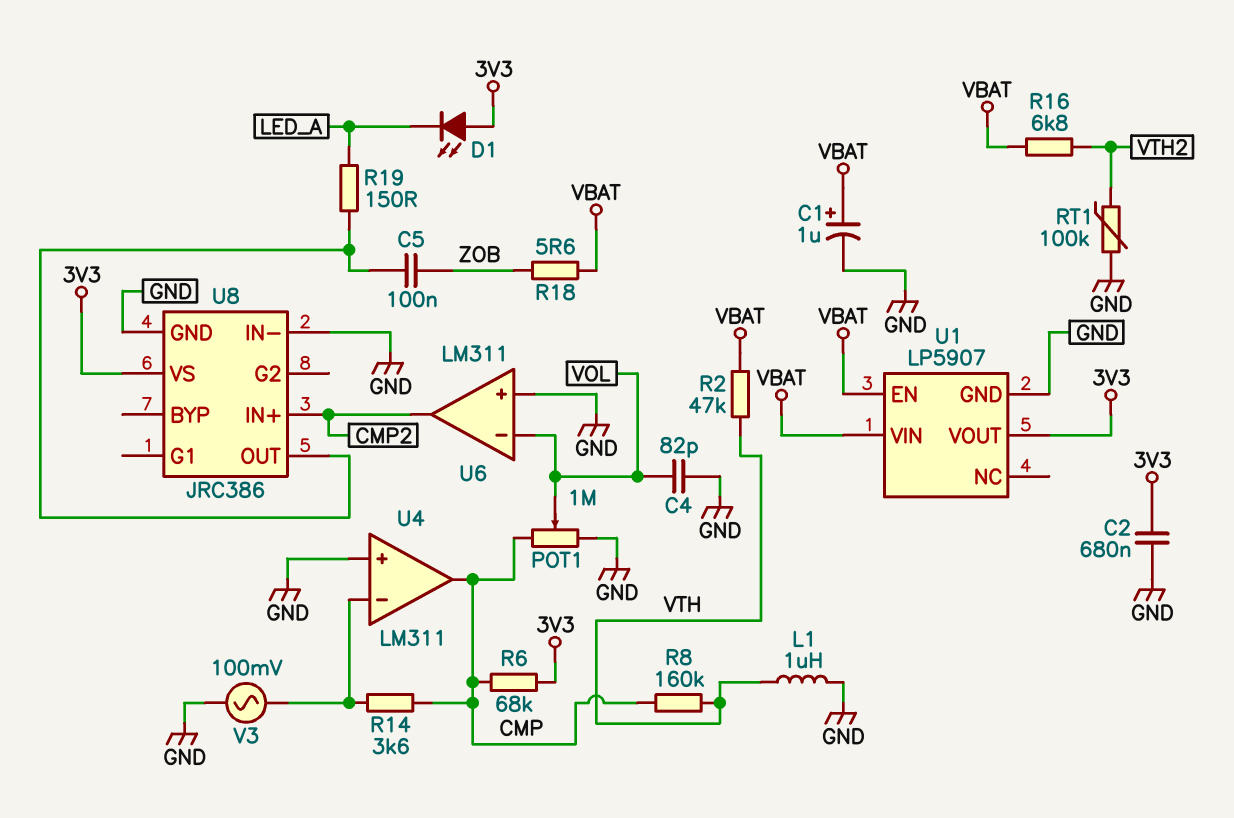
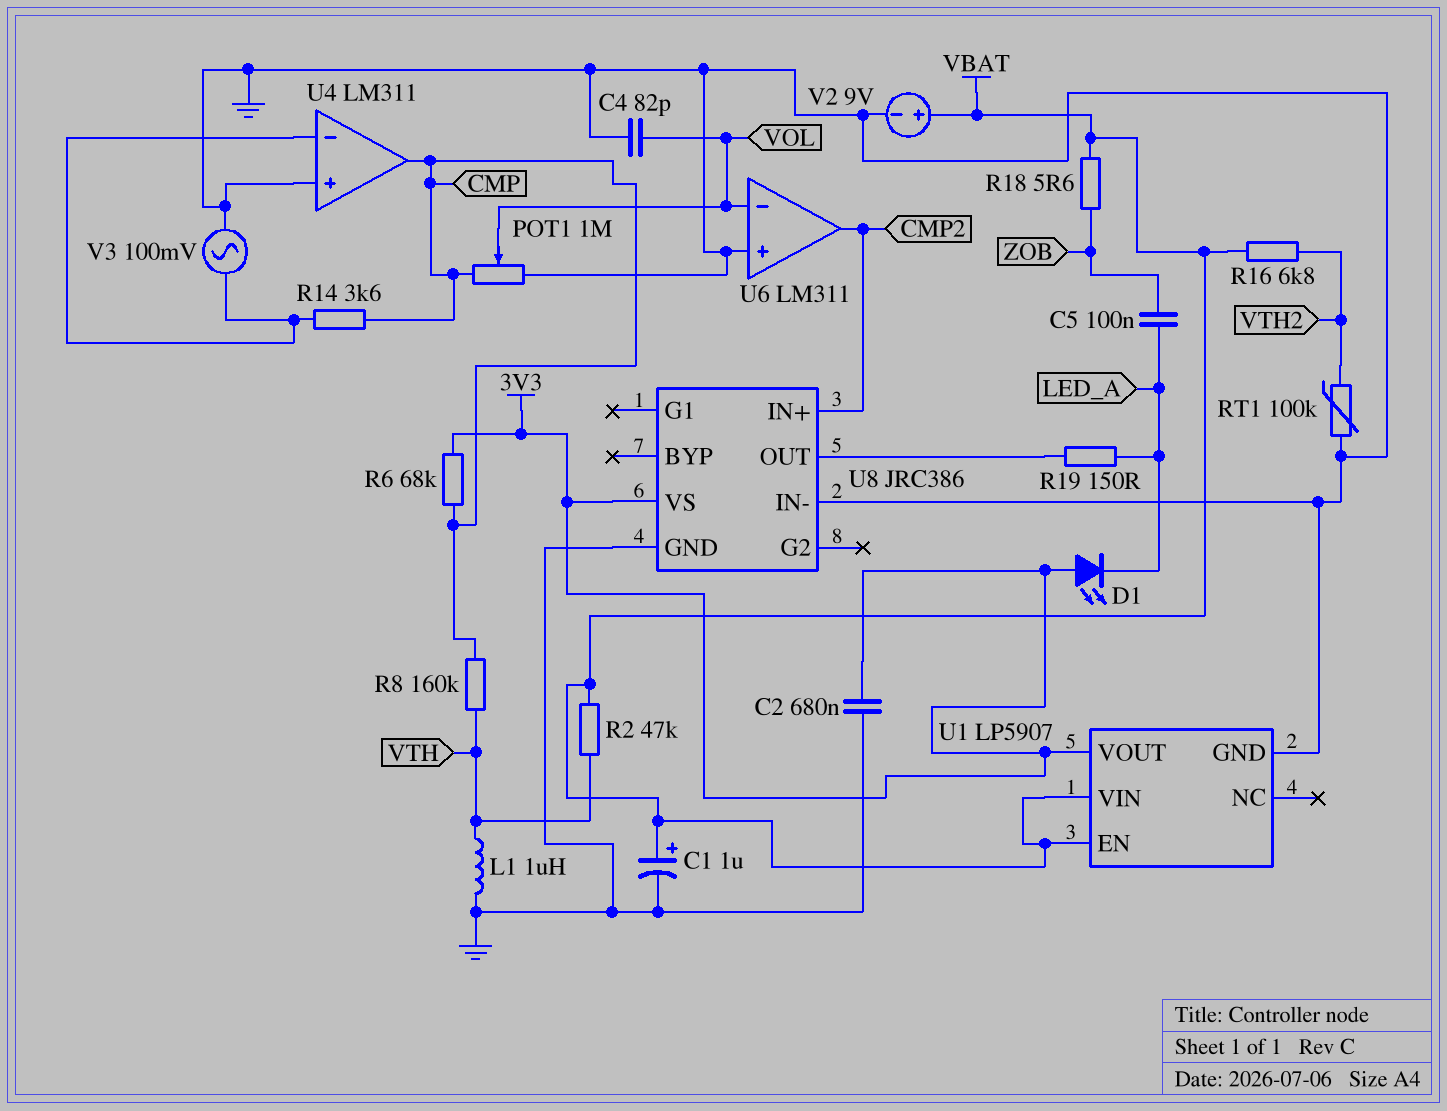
C5: 100nF (U8/OUT, ZOB) -> 100nF (LED_A, ZOB)
V2: none -> 9V (plus VBAT, minus GND)

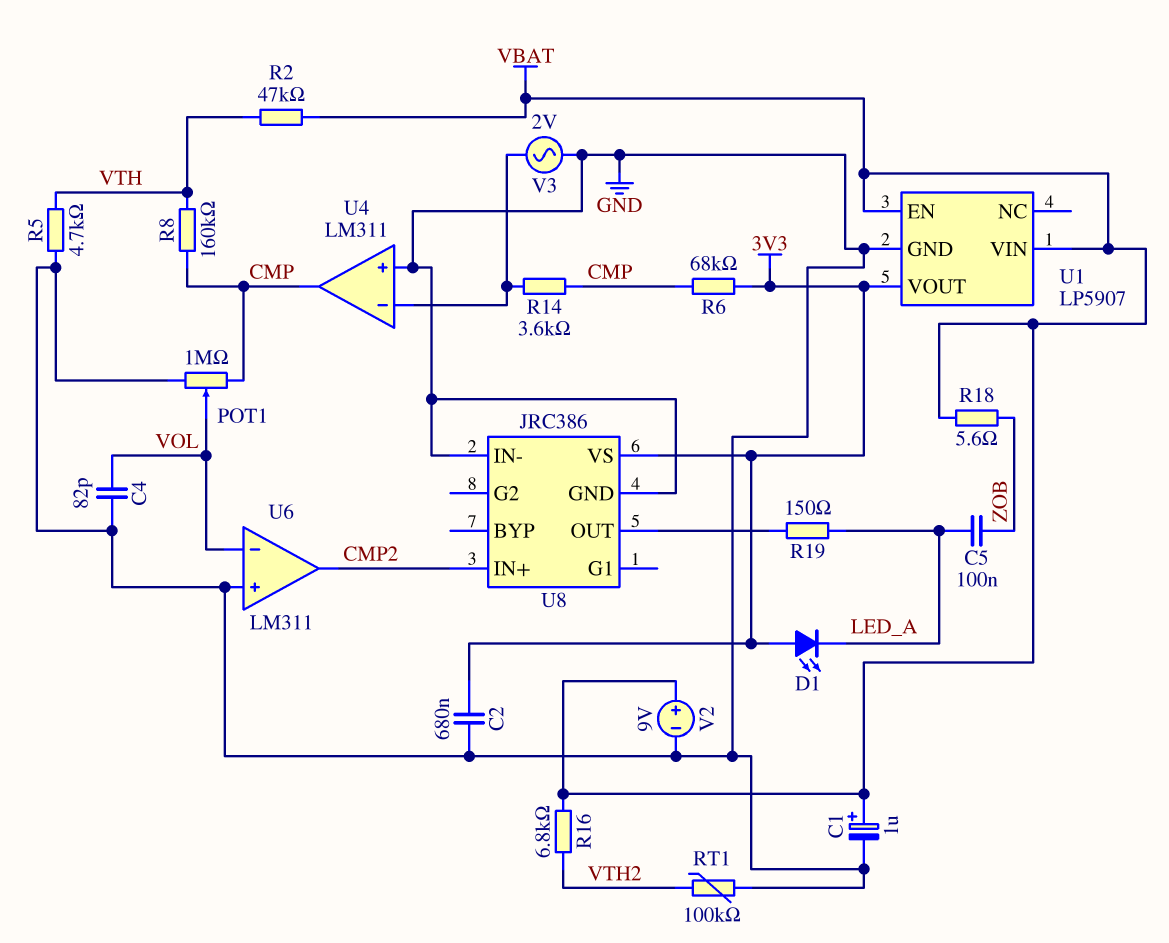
L1: 1uH (GND, VTH) -> none
R5: none -> 4.7k (GND, VTH)
V3: AC 100mV (GND, U4/in-) -> AC 2V (GND, U4/in-)

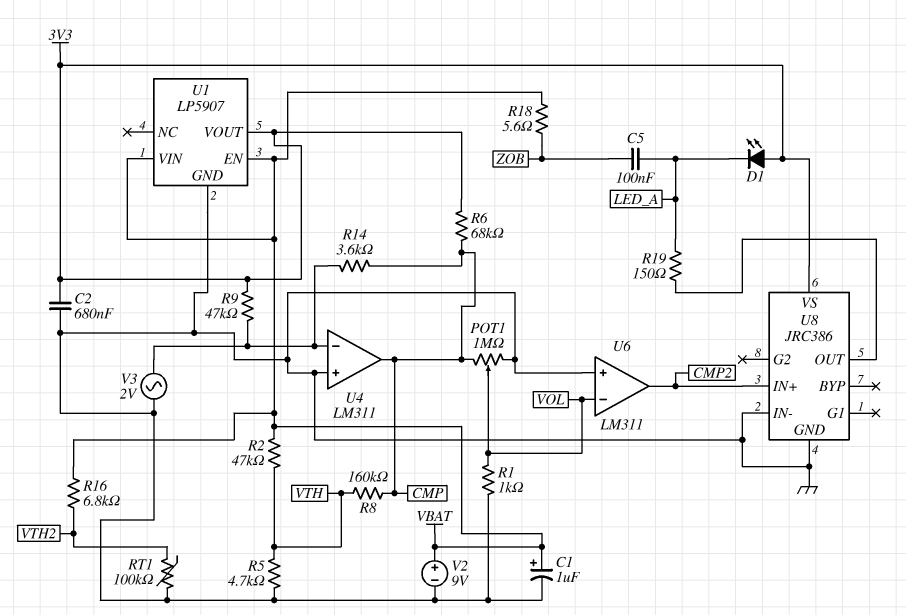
C4: 82pF (GND, VOL) -> none
R1: none -> 1k (GND, VOL)
R9: none -> 47k (3V3, U4/in-)

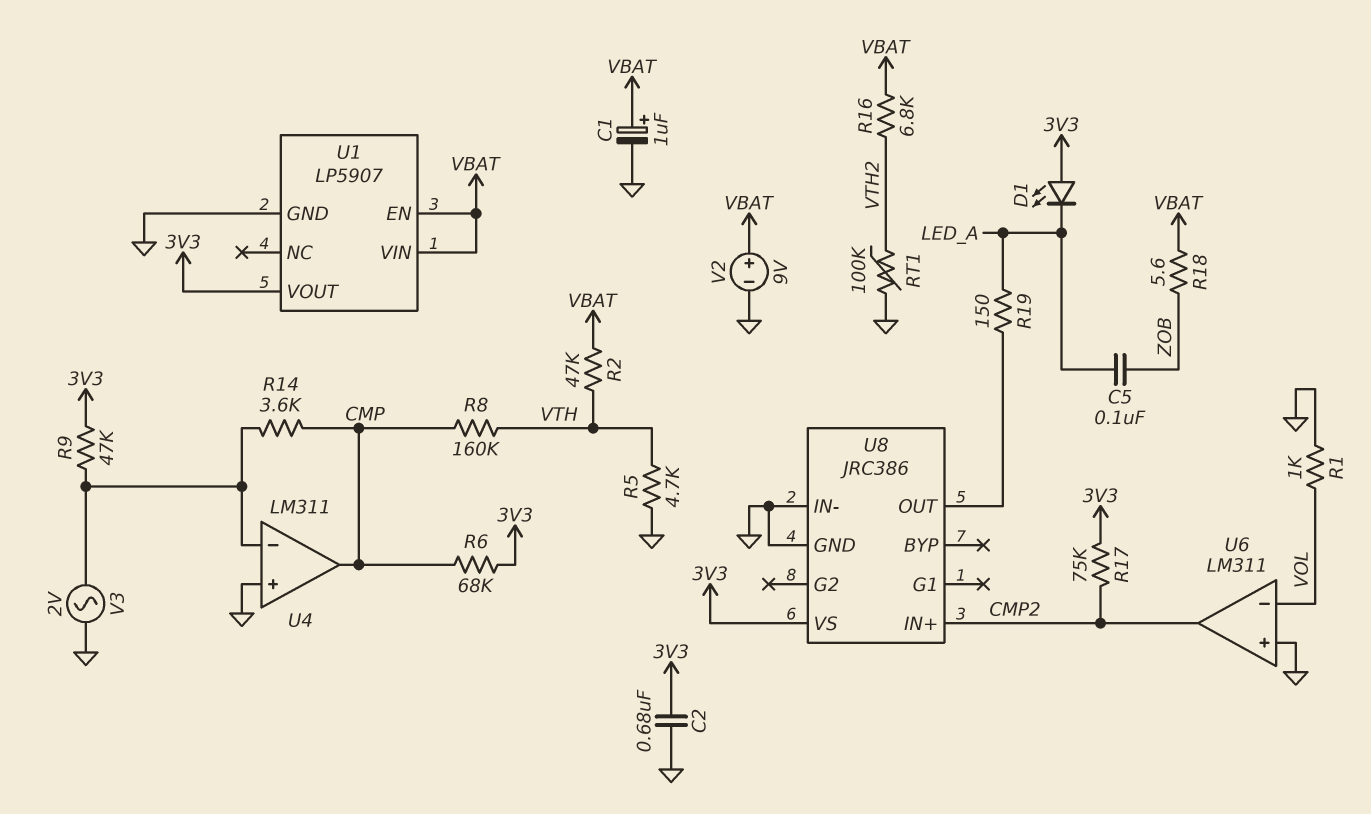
POT1: 1M (CMP, GND, wiper VOL) -> none
R17: none -> 75k (3V3, CMP2)

